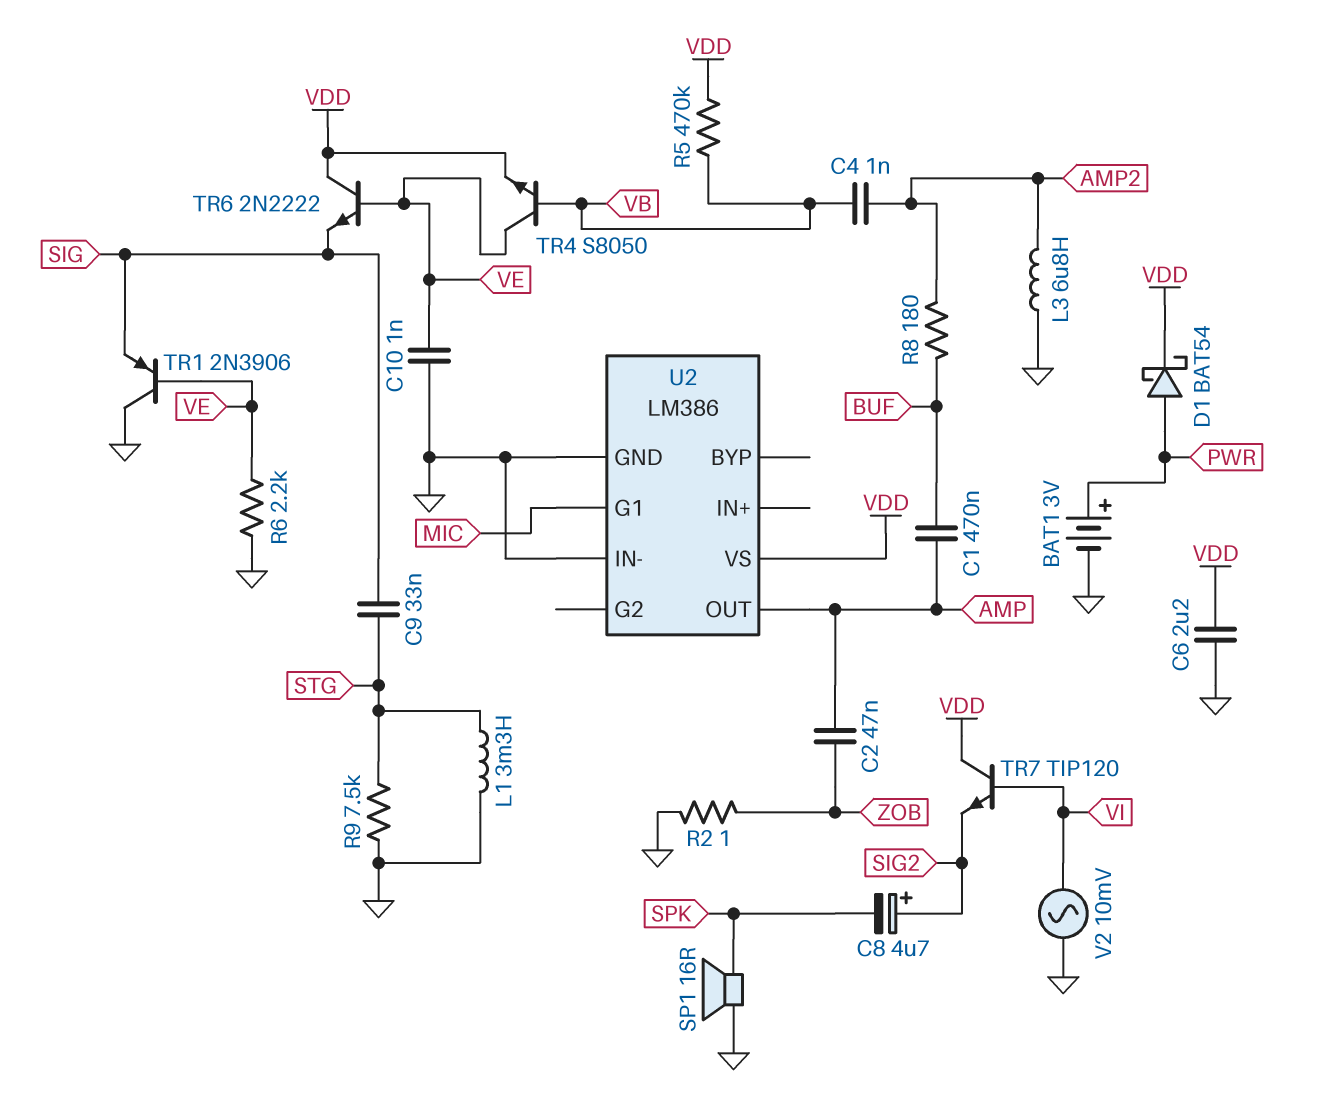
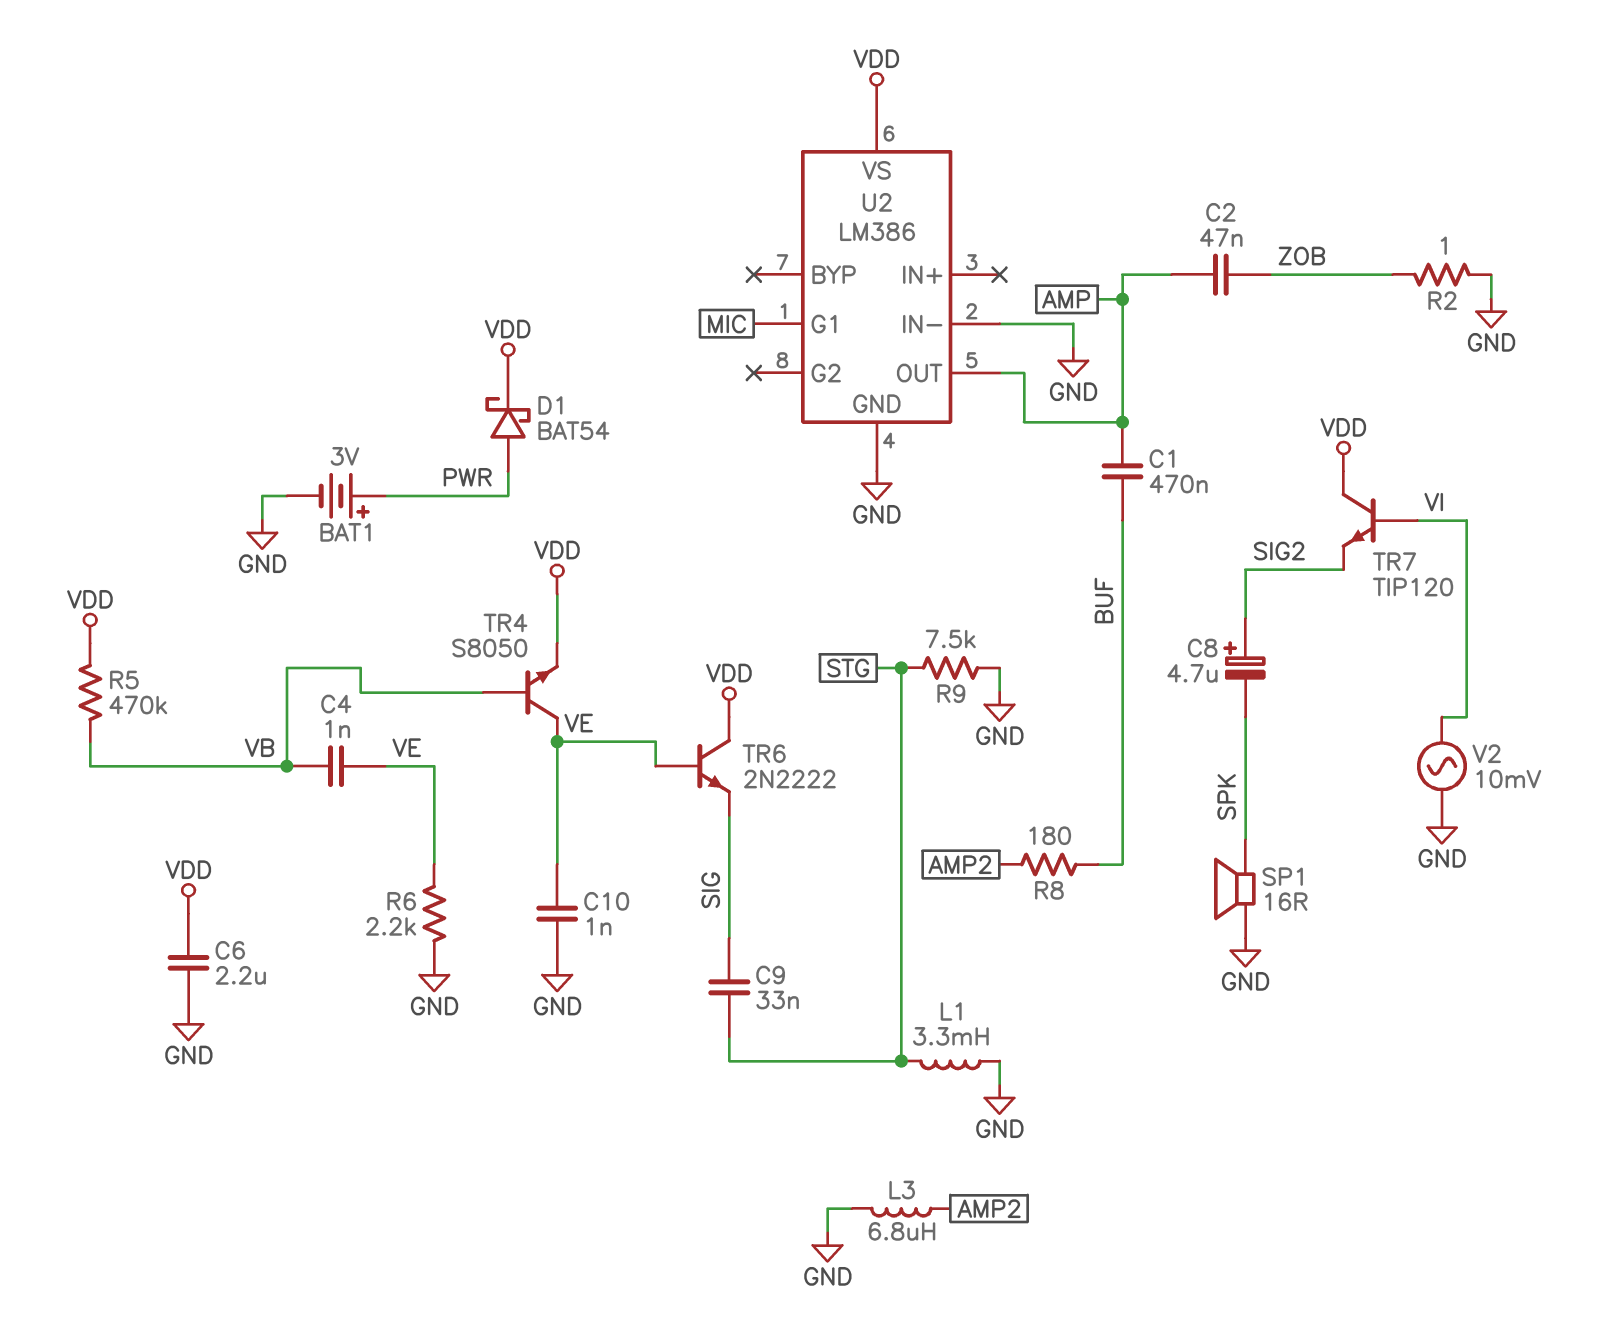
C4: 1nF (AMP2, VB) -> 1nF (VB, VE)
TR1: PNP 2N3906 (B VE, C GND, E SIG) -> none

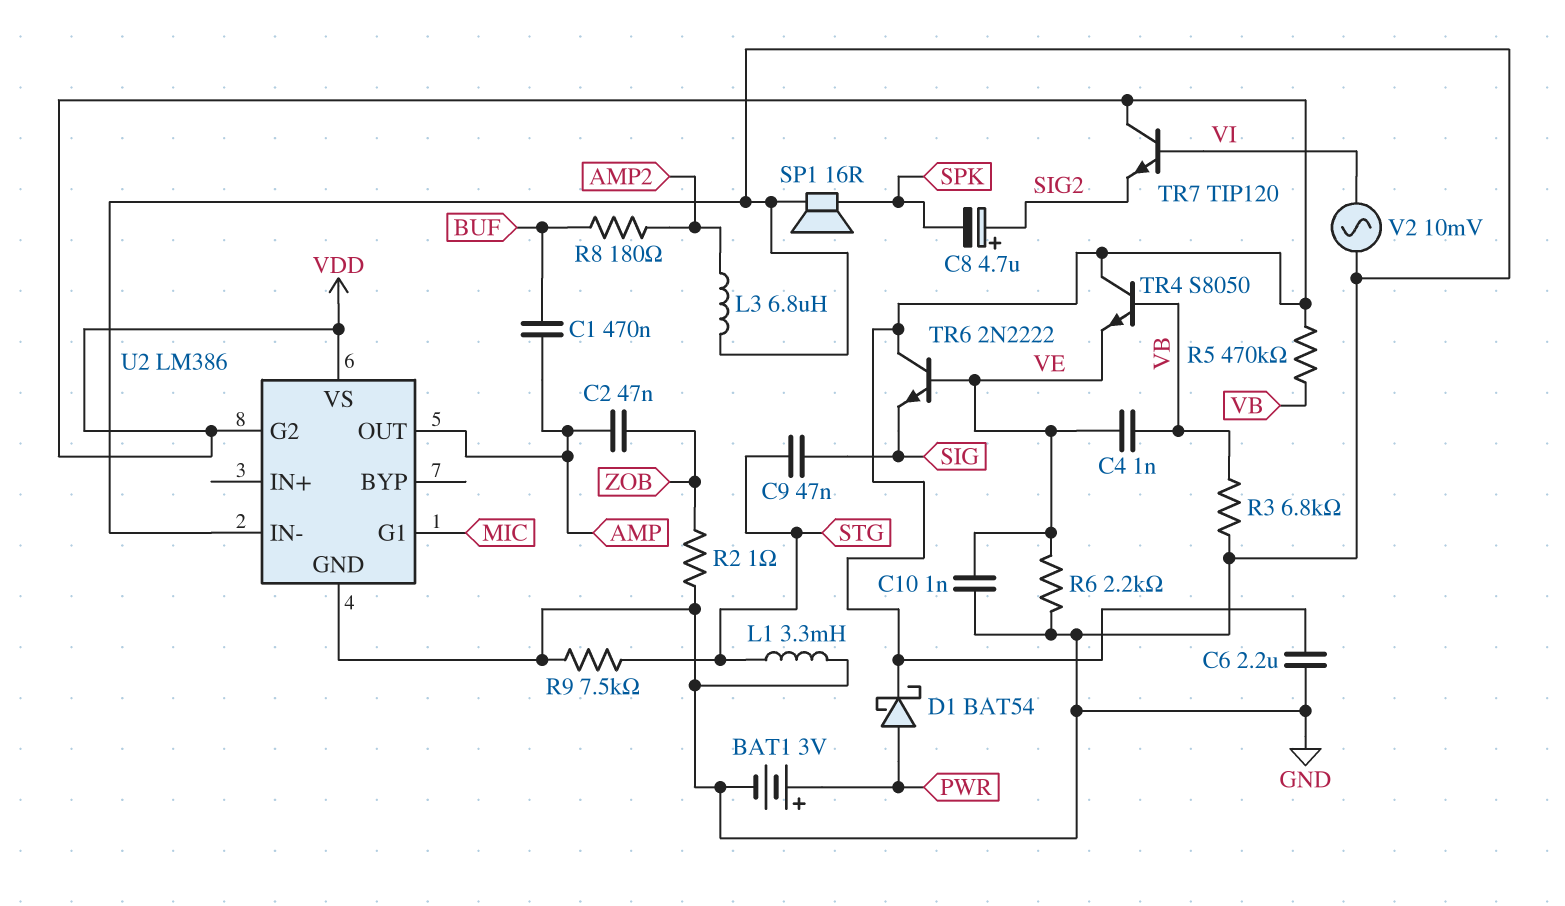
C9: 33nF (SIG, STG) -> 47nF (SIG, STG)
R3: none -> 6.8k (GND, VB)
TR4: NPN S8050 (B VB, C VE, E VDD) -> NPN S8050 (B VB, C VDD, E VE)
U2 pin G2: none -> VDD

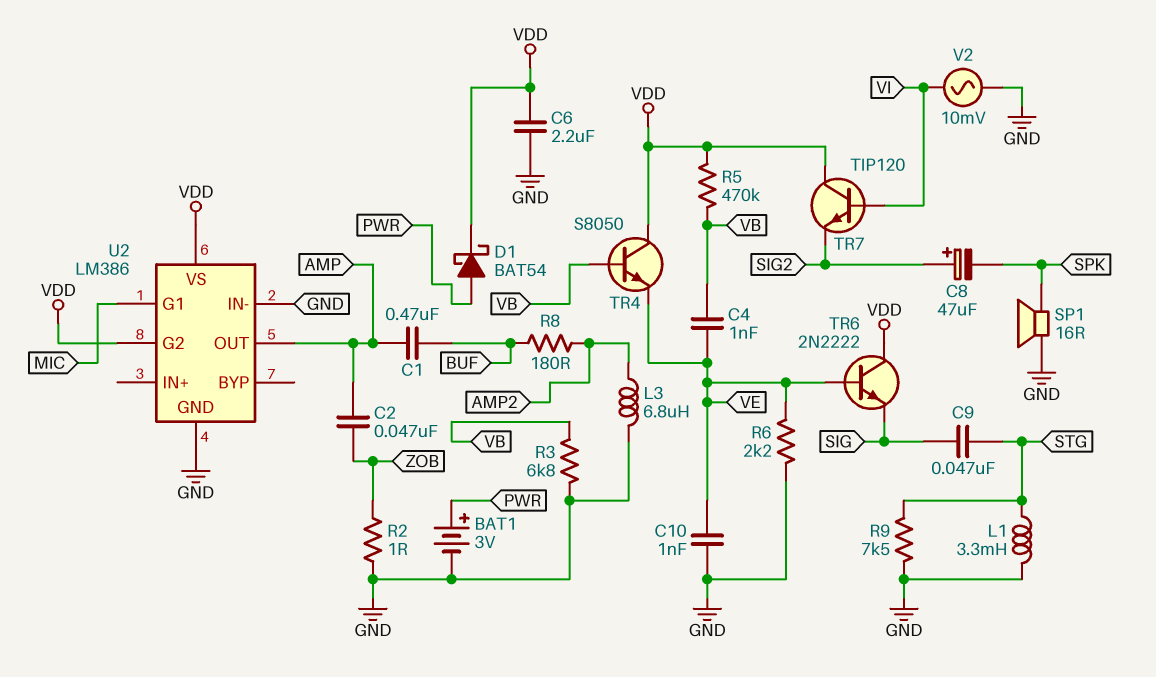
C8: 4.7uF (plus SIG2, minus SPK) -> 47uF (plus SIG2, minus SPK)

